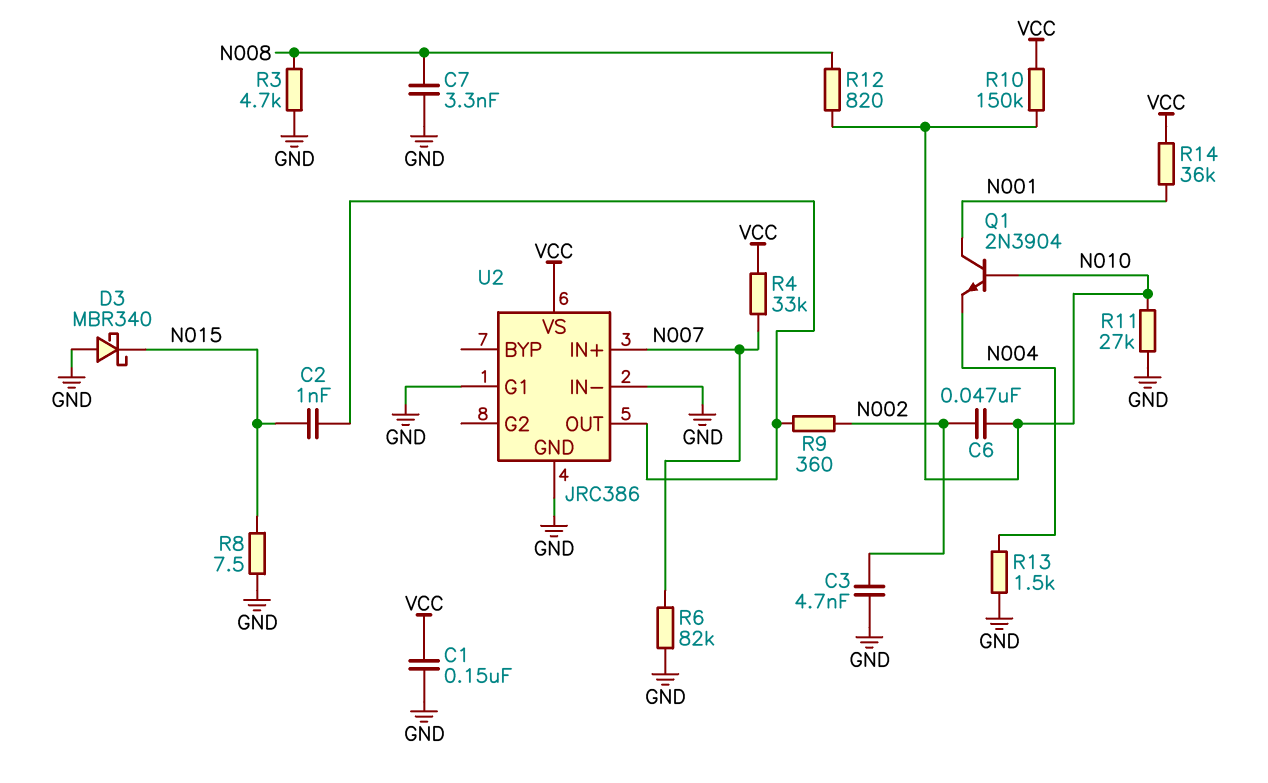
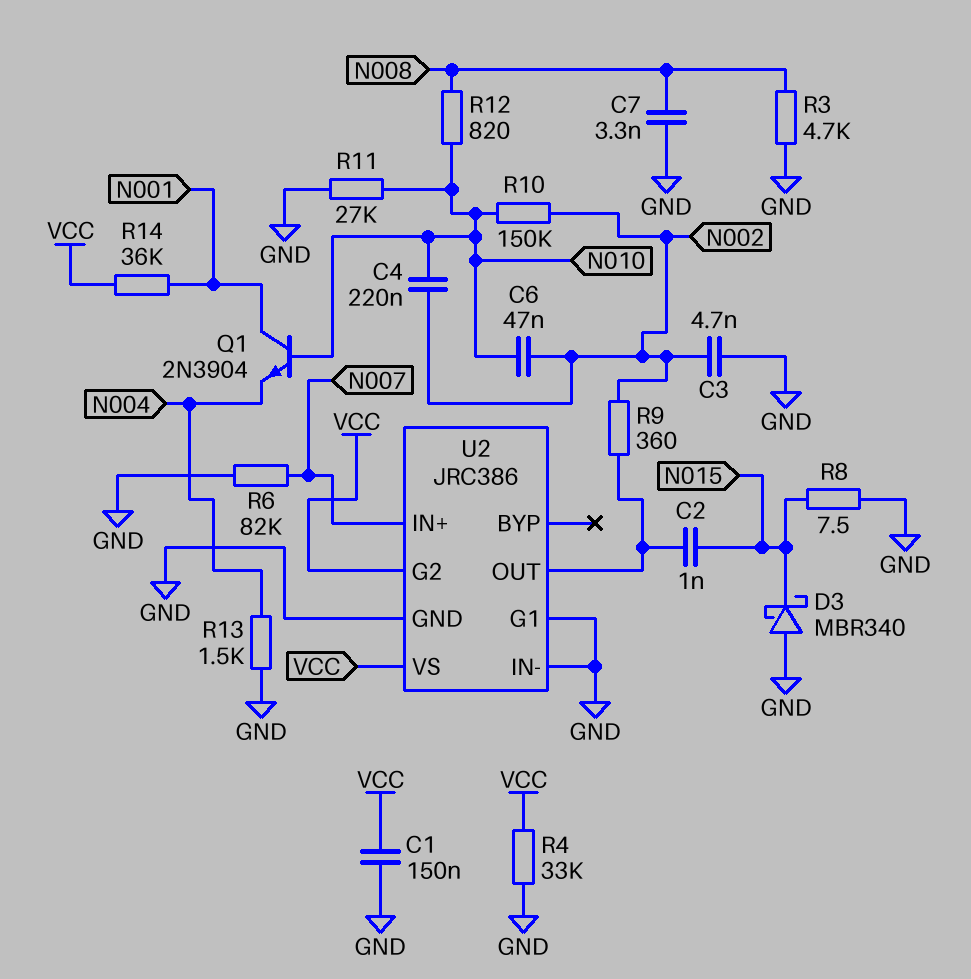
C4: none -> 220nF (N002, N010)
R4: 33k (N007, VCC) -> 33k (GND, VCC)
R10: 150k (N010, VCC) -> 150k (N002, N010)
U2 pin G2: none -> VCC

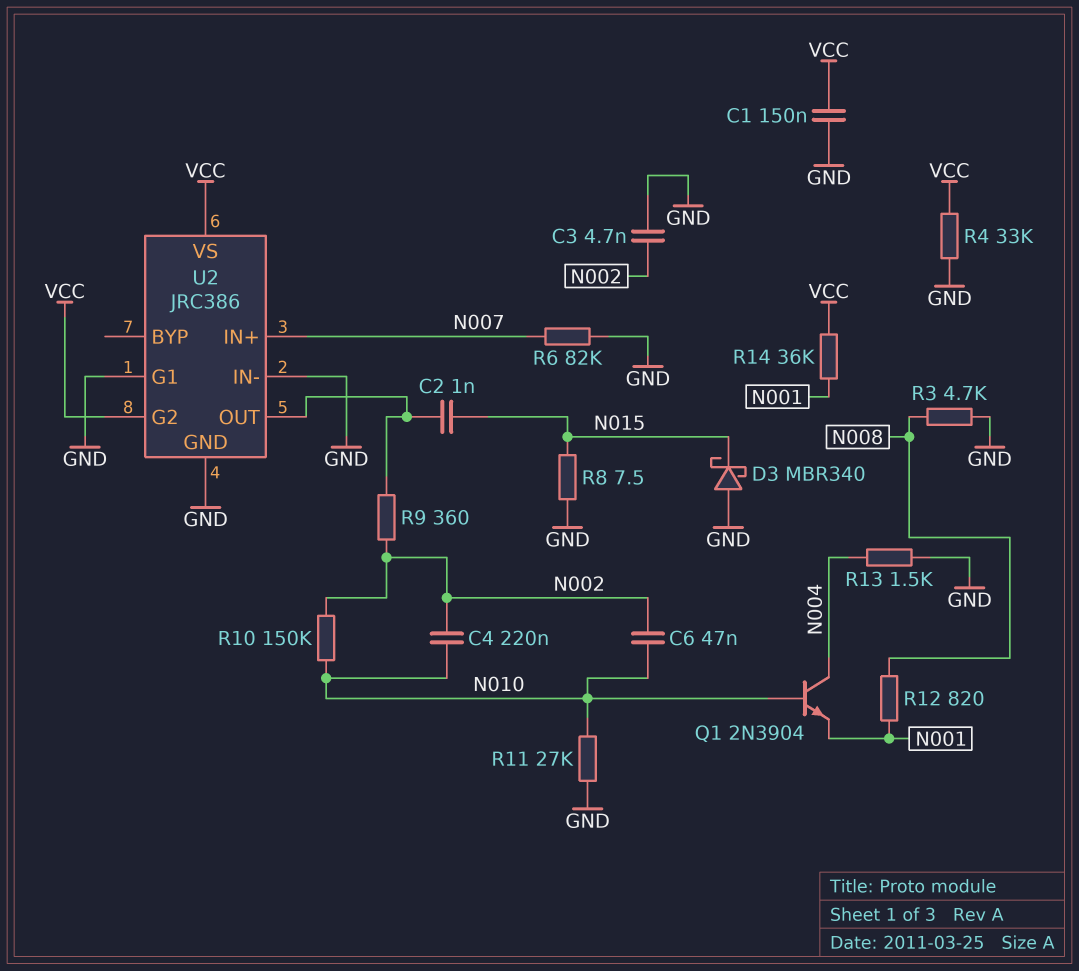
C7: 3.3nF (GND, N008) -> none
Q1: NPN 2N3904 (B N010, C N001, E N004) -> NPN 2N3904 (B N010, C N004, E N001)
R12: 820 (N008, N010) -> 820 (N001, N008)

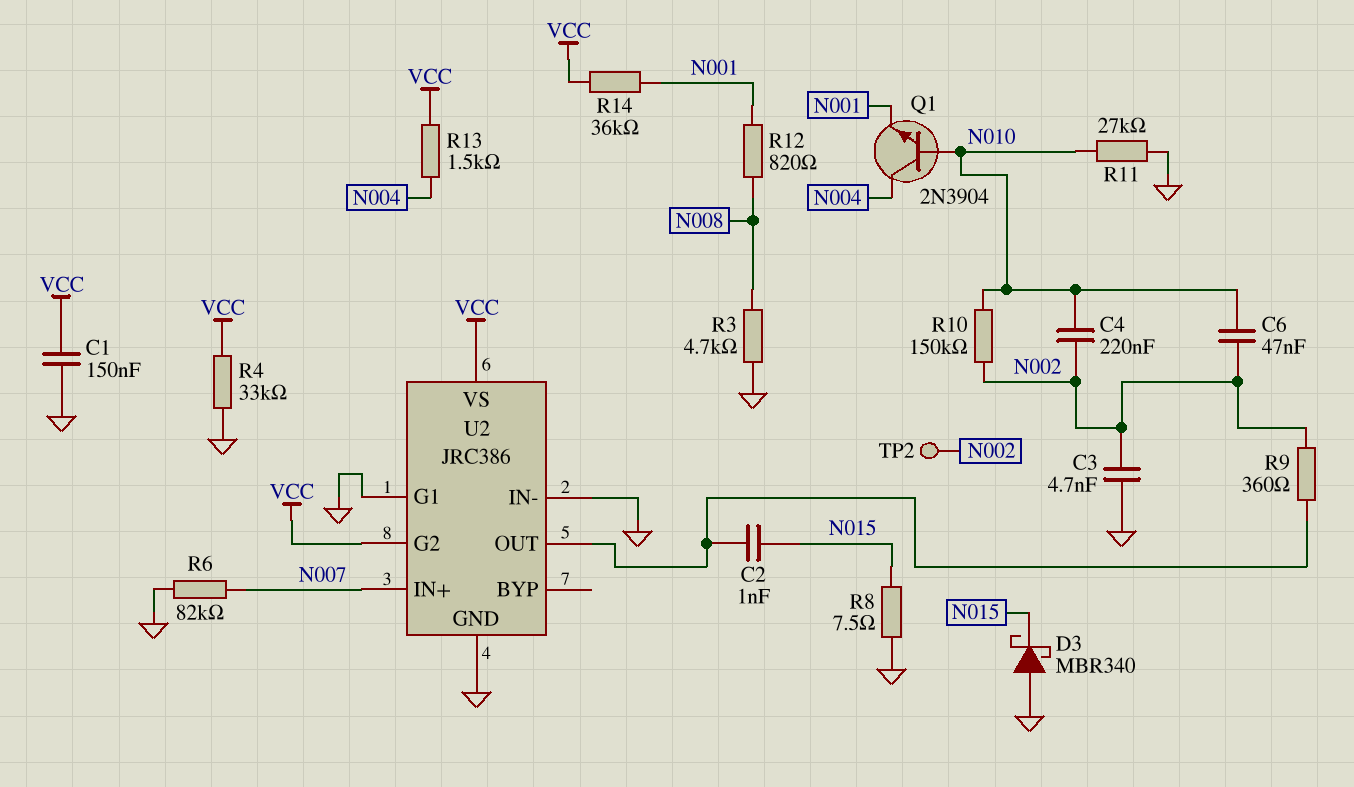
R13: 1.5k (GND, N004) -> 1.5k (N004, VCC)
TP2: none -> test point (N002)

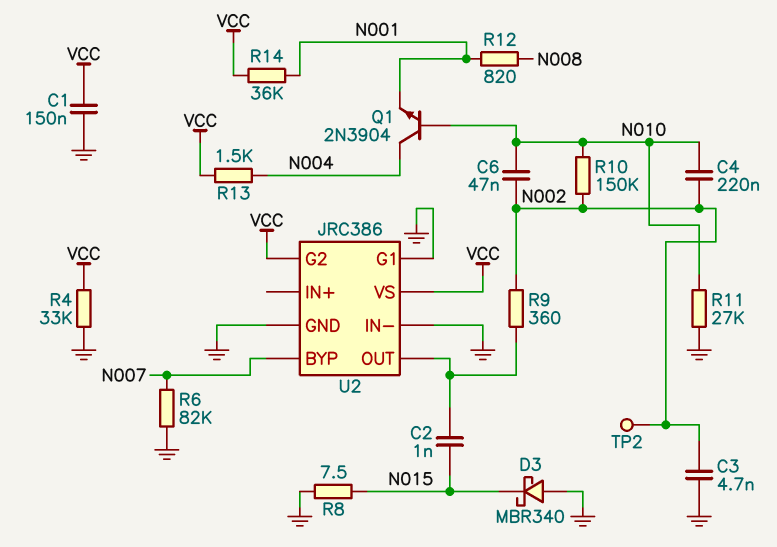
R3: 4.7k (GND, N008) -> none
U2 pin BYP: none -> N007
U2 pin IN+: N007 -> none

